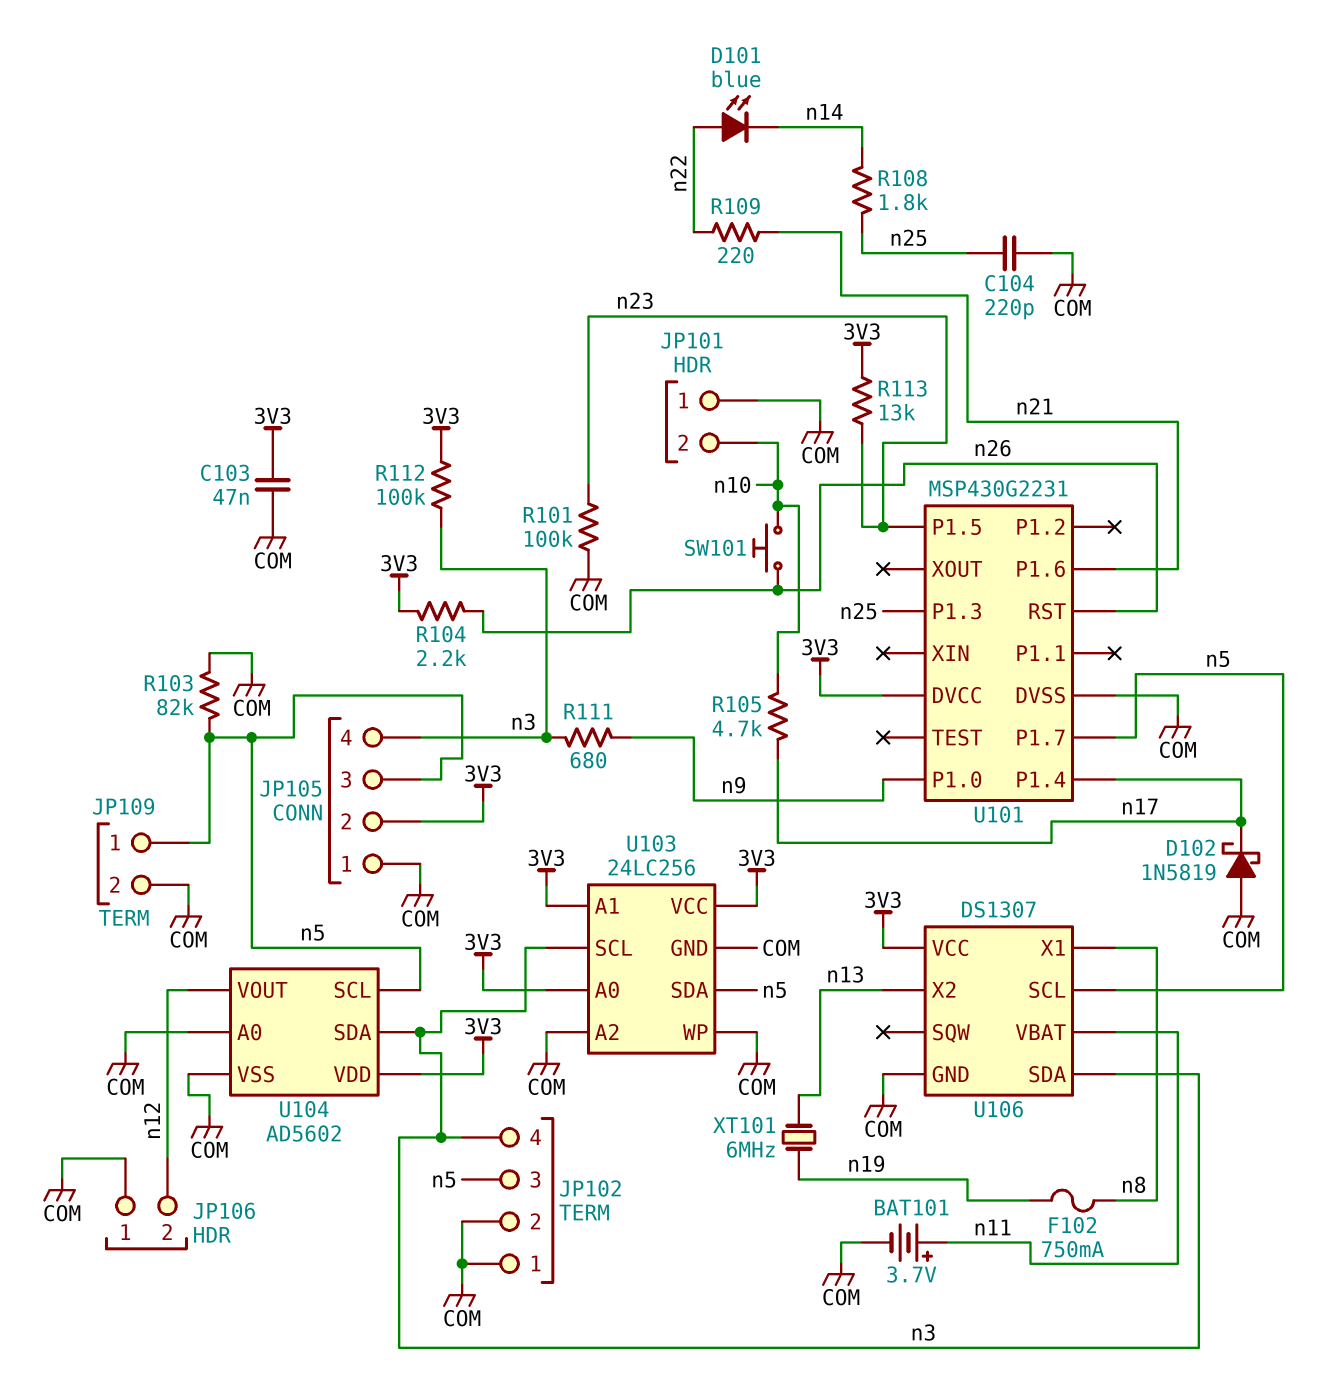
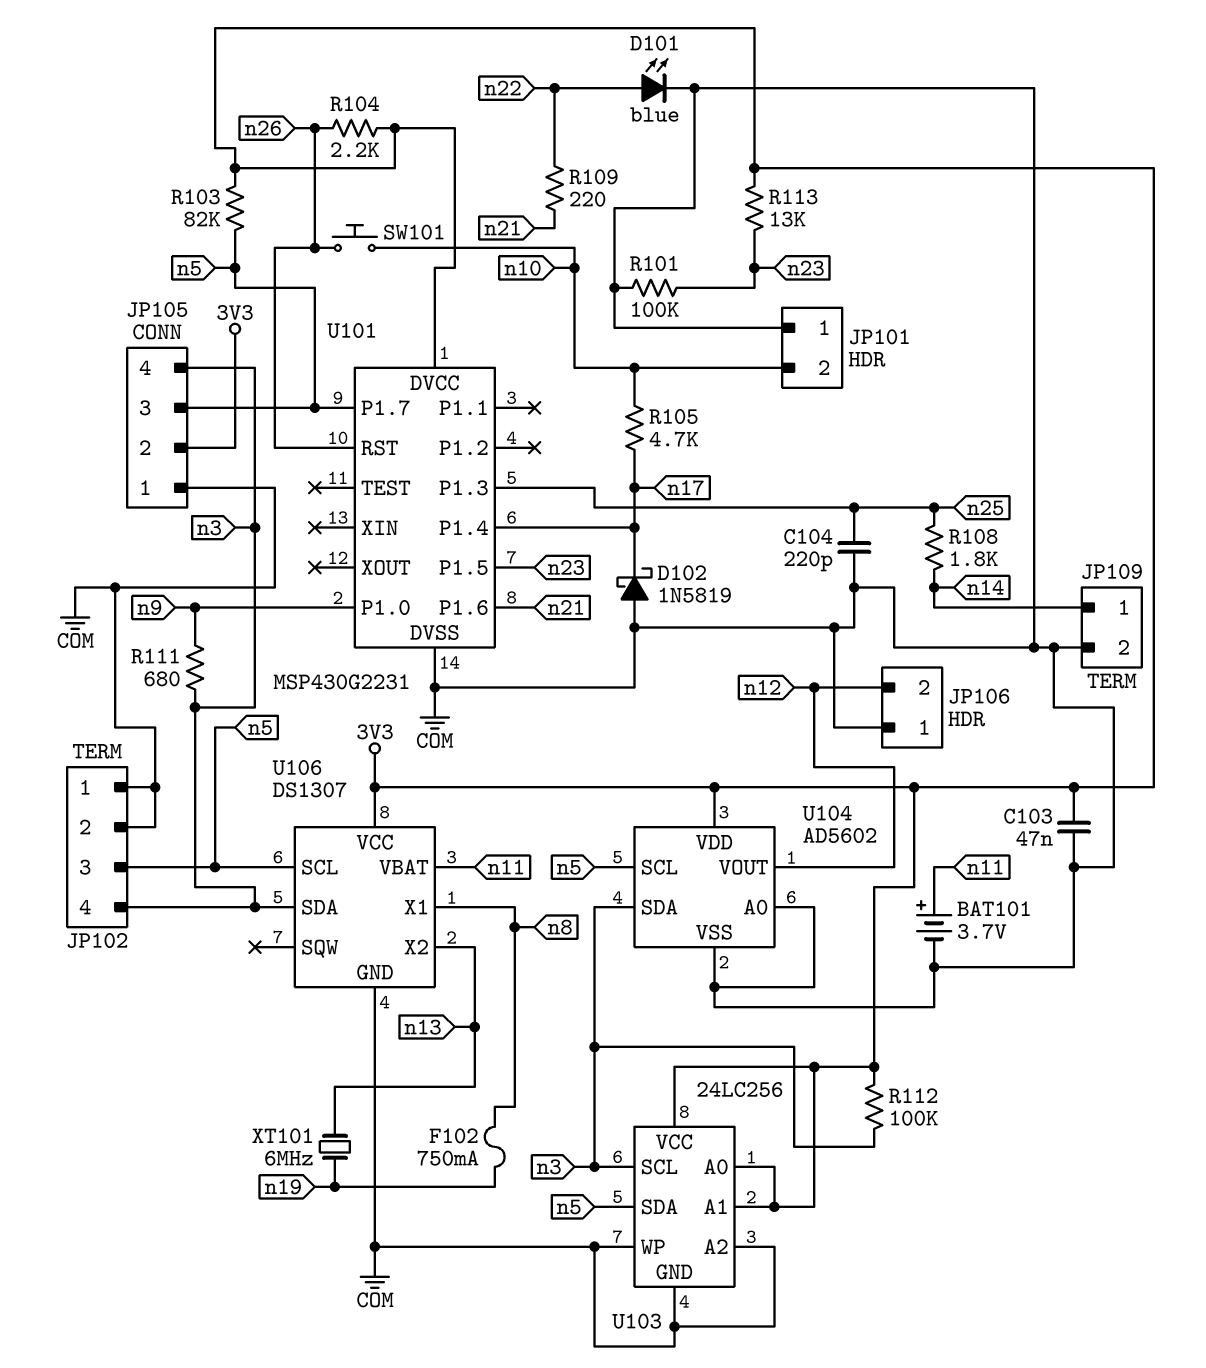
D101: LED blue (A n22, K n14) -> LED blue (A n22, K COM)
JP109 pin 1: n5 -> n14
R103: 82k (COM, n5) -> 82k (3V3, n5)

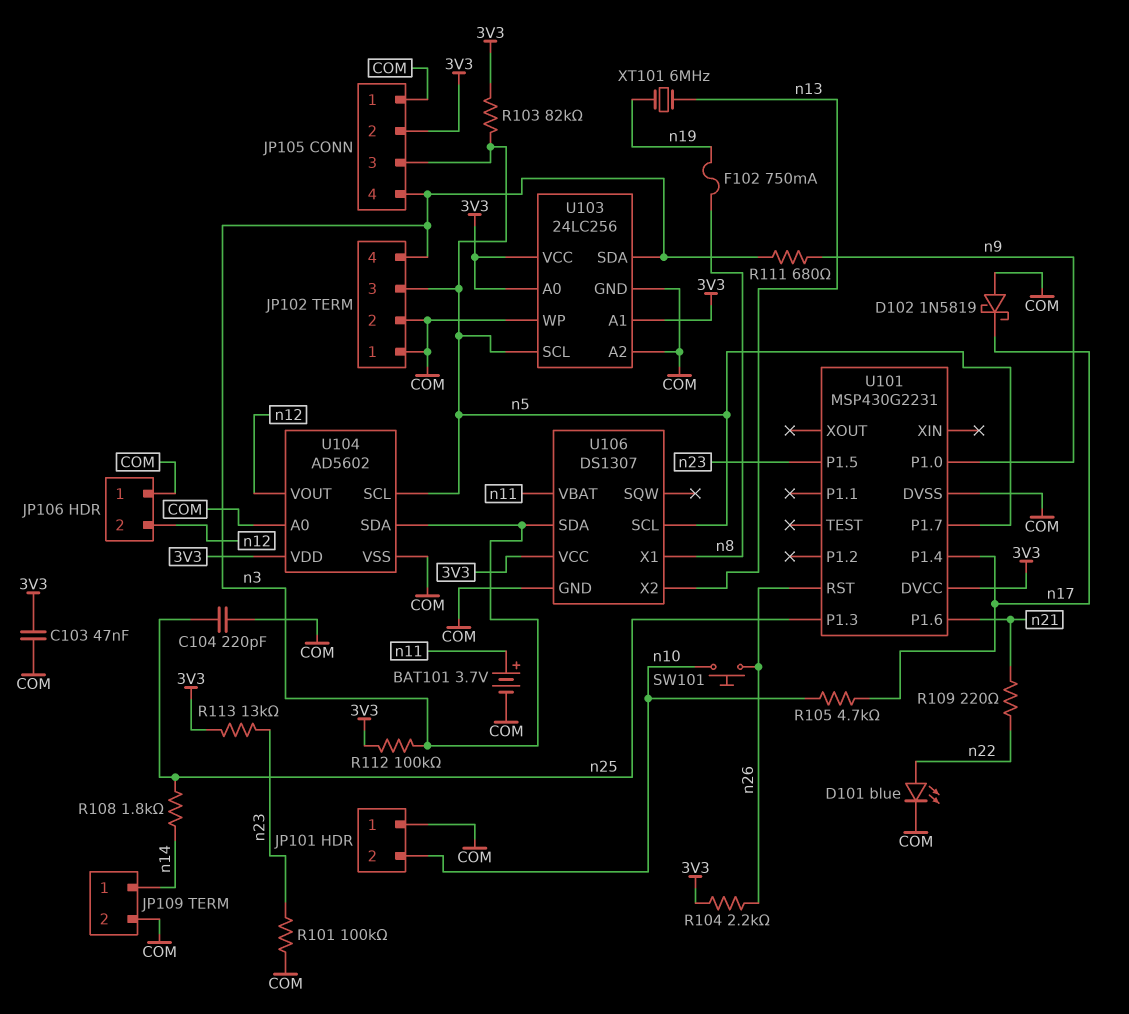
U103 pin SCL: n3 -> n5
U103 pin SDA: n5 -> n3

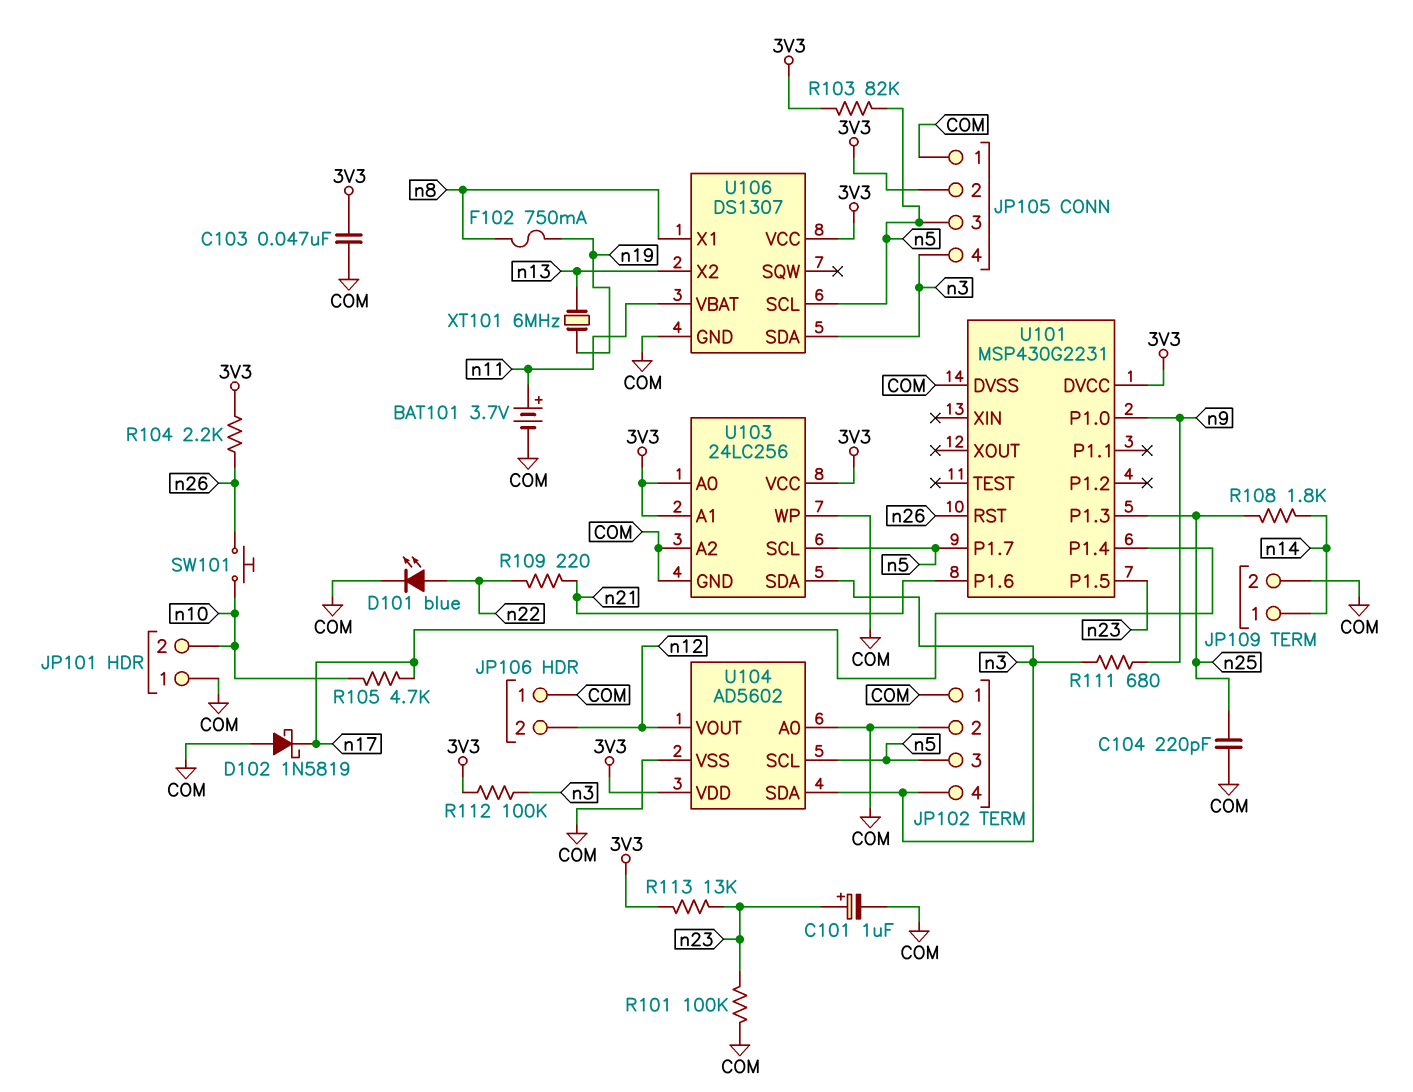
C101: none -> 1uF (plus n23, minus COM)

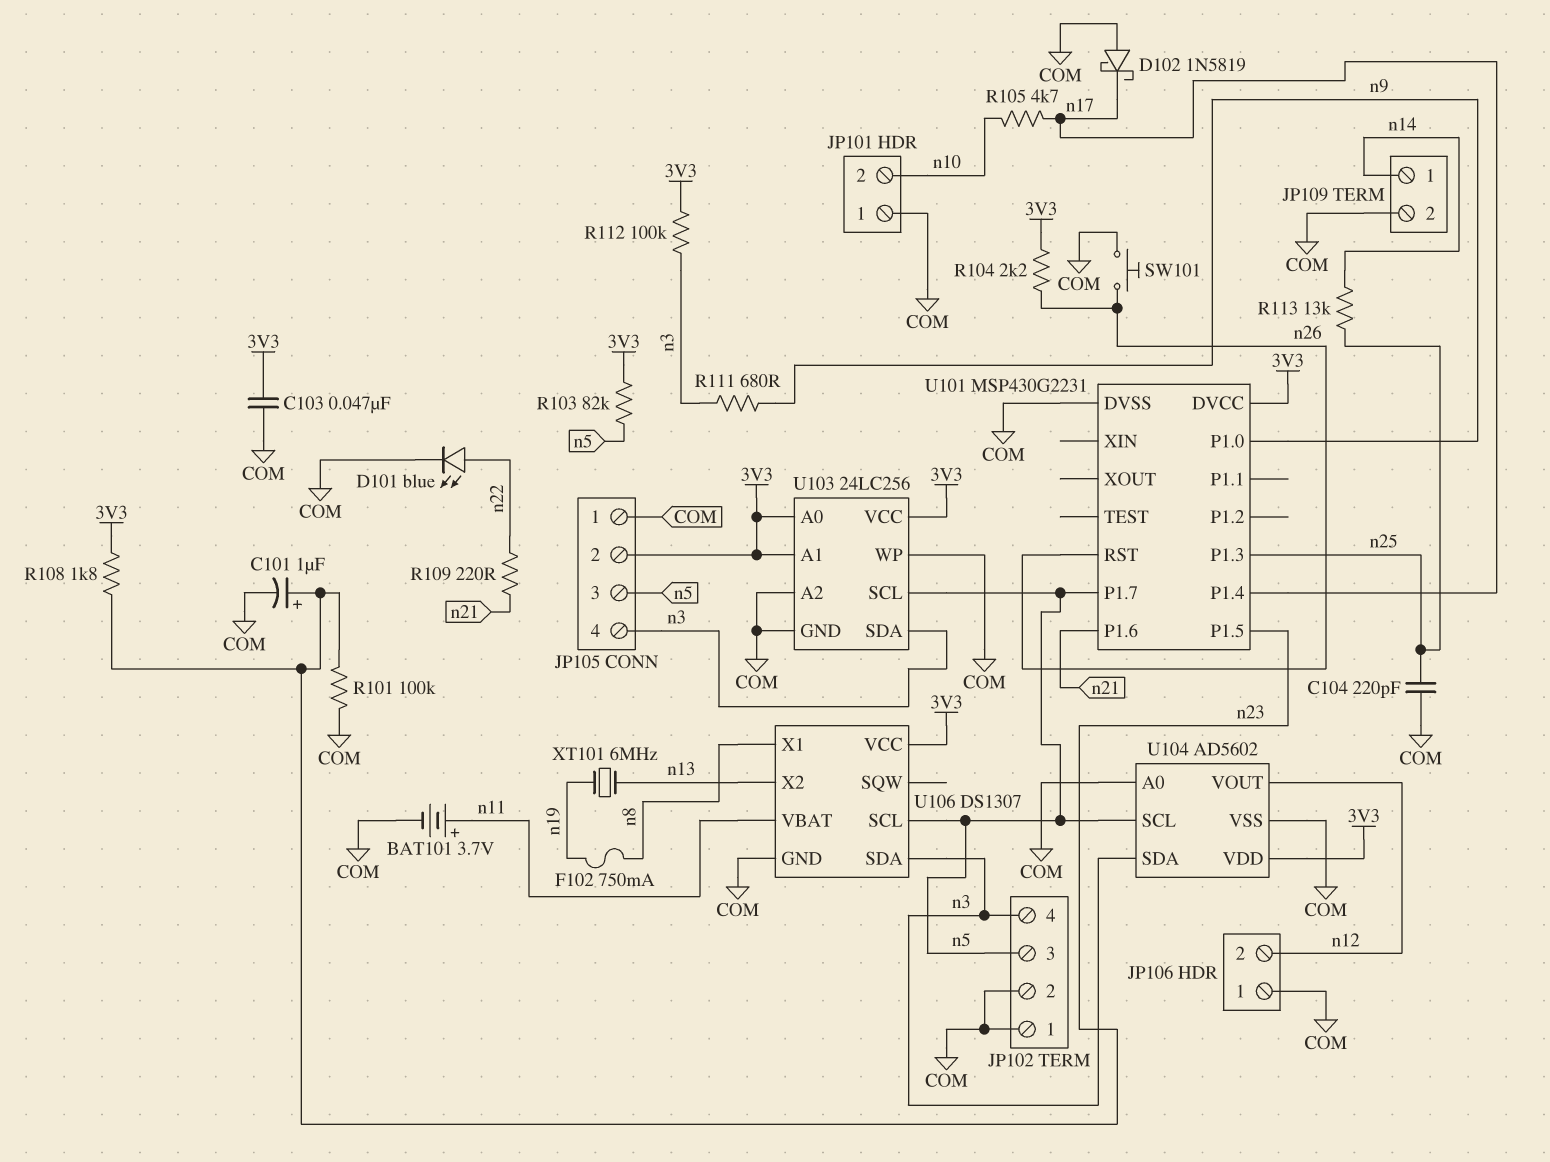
R108: 1.8k (n14, n25) -> 1.8k (3V3, n23)
R113: 13k (3V3, n23) -> 13k (n14, n25)
SW101: button (n10, n26) -> button (COM, n26)

